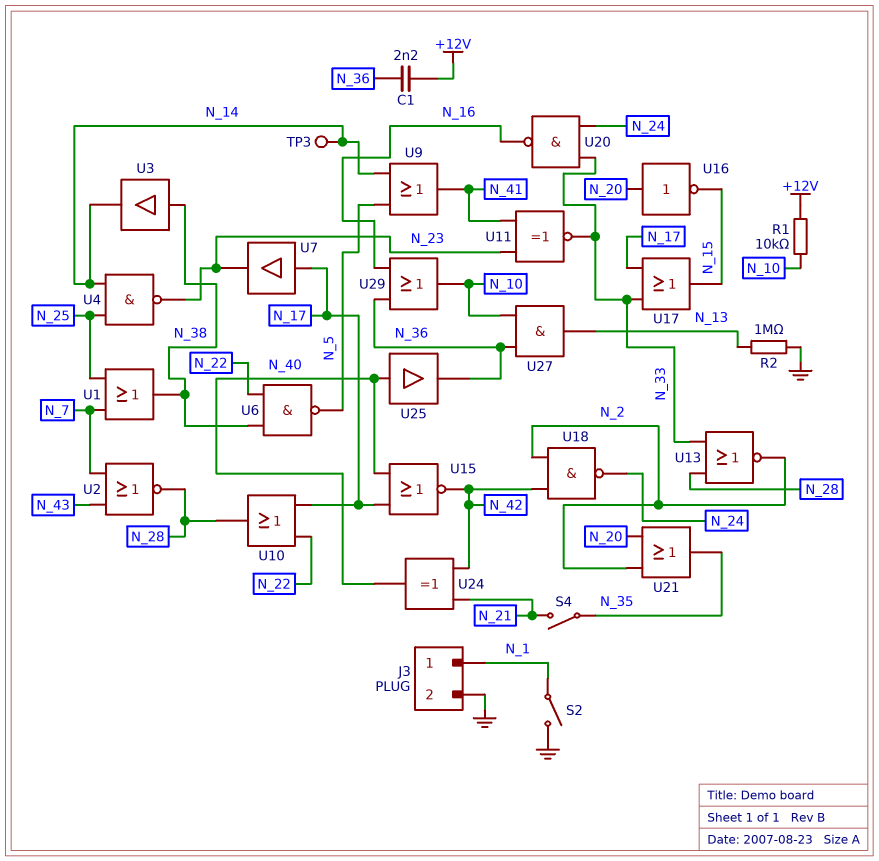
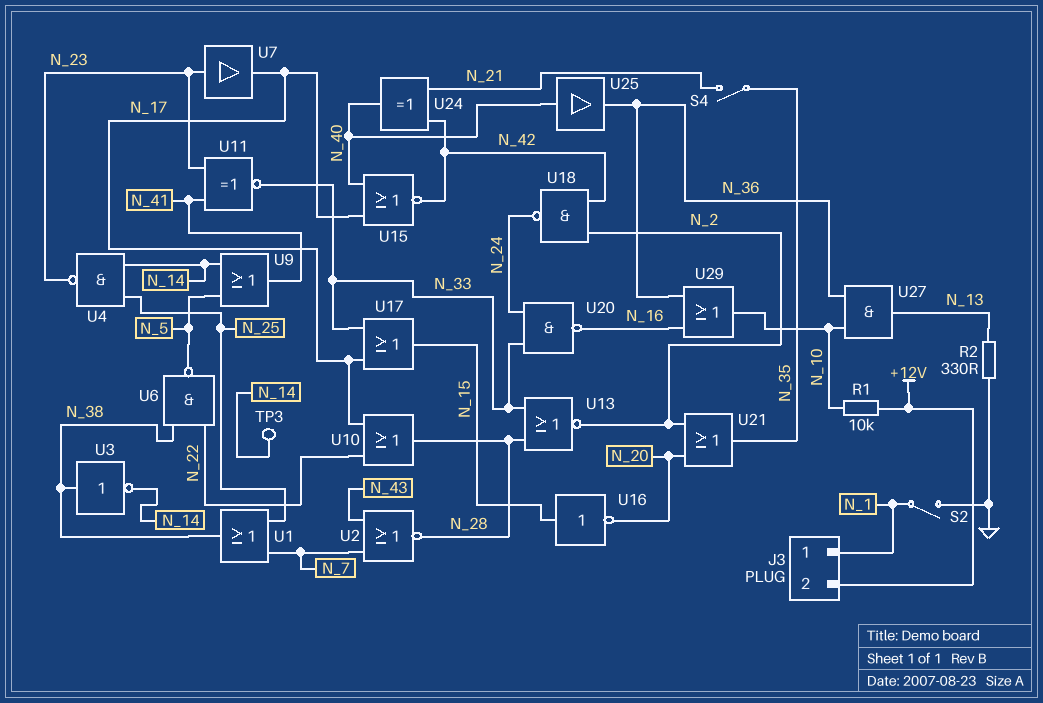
C1: 2.2nF (+12V, N_36) -> none
J3 pin 2: GND -> +12V
R2: 1M (GND, N_13) -> 330 (GND, N_13)
U3: buffer (in N_38, out N_14) -> NOT (in N_38, out N_14)
U7: buffer (in N_17, out N_23) -> buffer (in N_23, out N_17)
U16: NOT (in N_20, out N_15) -> NOT (in N_15, out N_20)

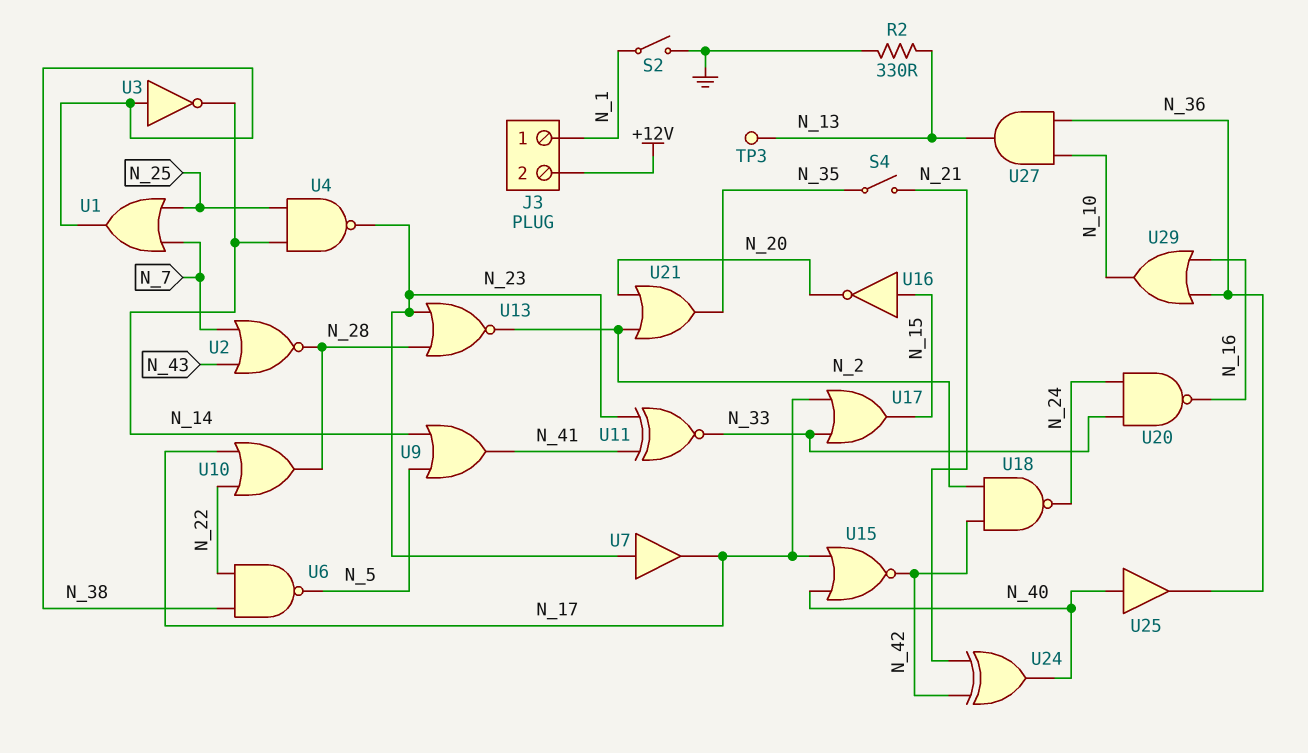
R1: 10k (+12V, N_10) -> none
TP3: test point (N_14) -> test point (N_13)
U13: NOR (in N_28, in N_33, out N_2) -> NOR (in N_23, in N_28, out N_2)

